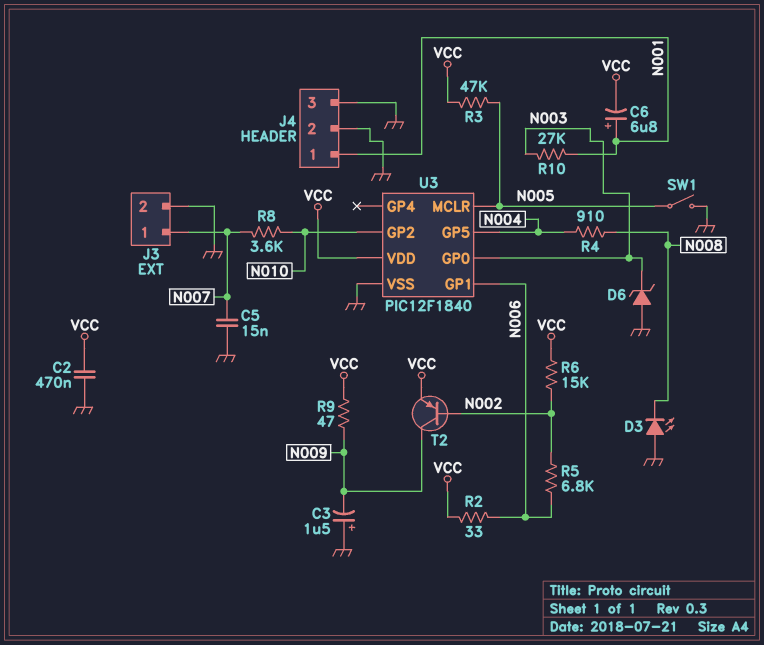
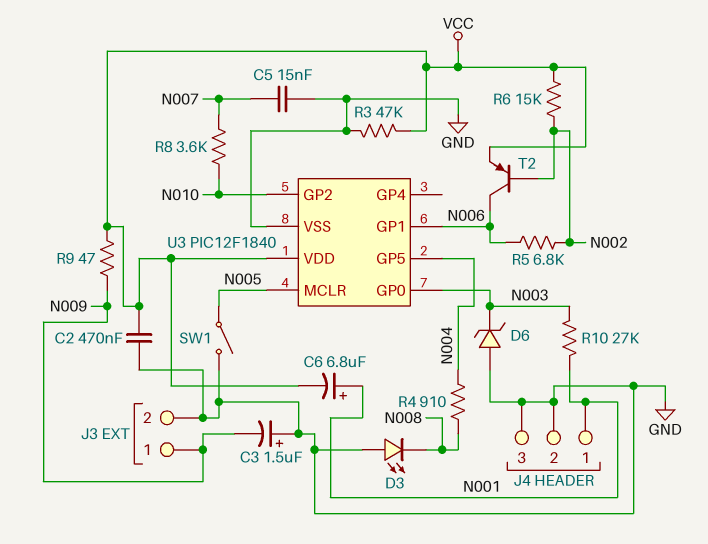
J3 pin 1: N007 -> N009
R2: 33 (N006, VCC) -> none
R3: 47k (N005, VCC) -> 47k (GND, VCC)
T2: PNP (B N002, C N009, E VCC) -> PNP (B N002, C N006, E VCC)

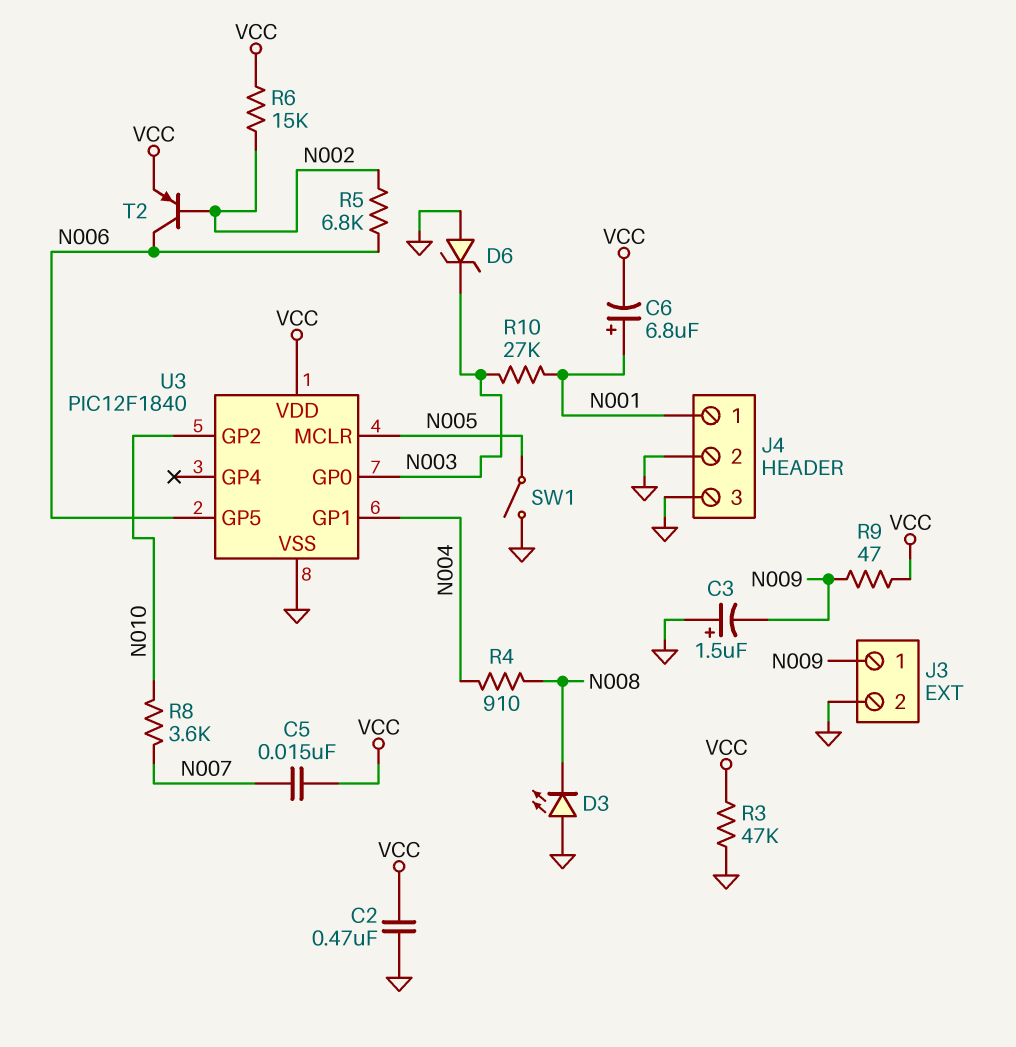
C5: 15nF (GND, N007) -> 15nF (N007, VCC)
U3 pin GP1: N006 -> N004
U3 pin GP5: N004 -> N006

